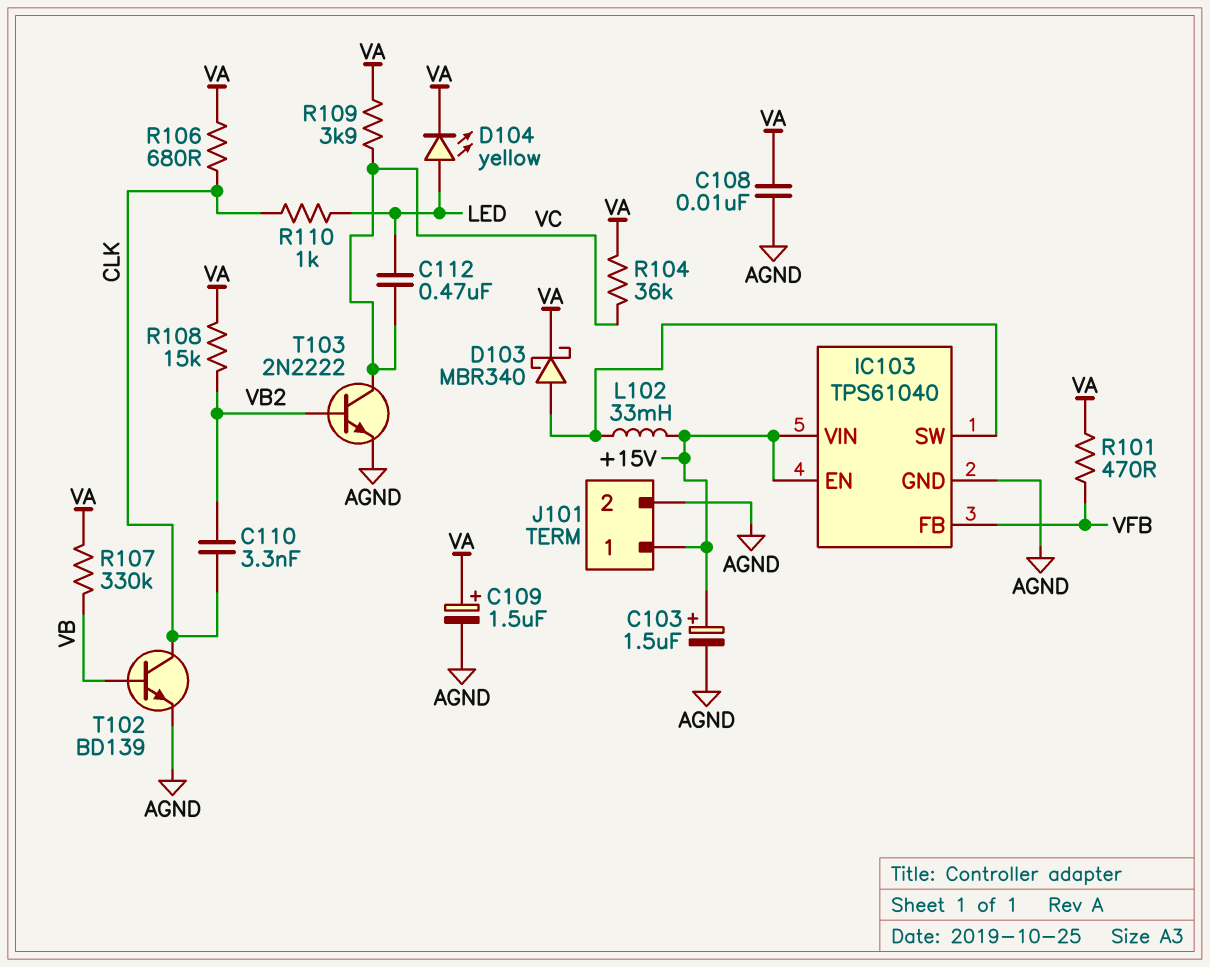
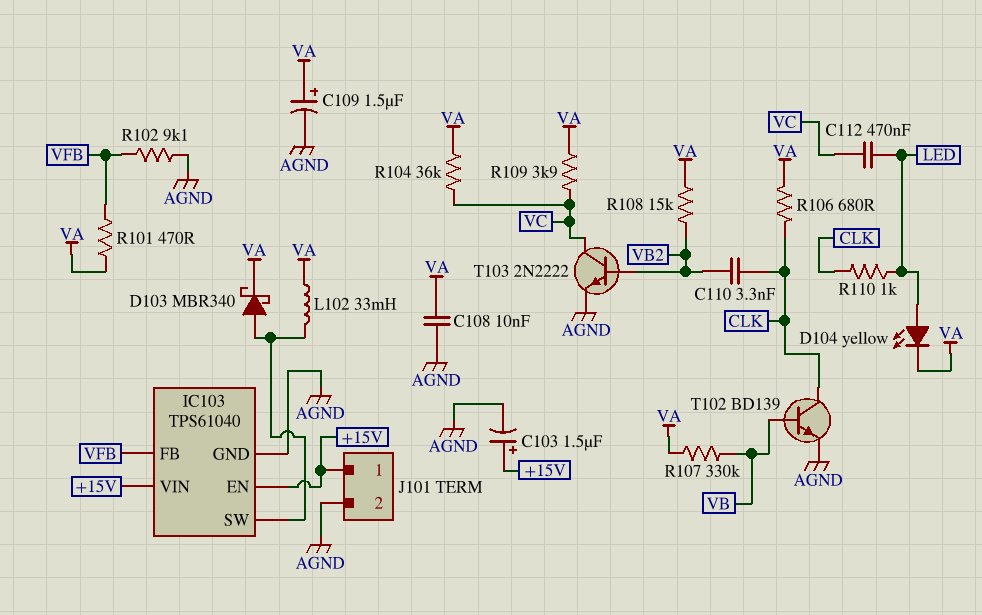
L102: 33mH (+15V, IC103/SW) -> 33mH (IC103/SW, VA)
R102: none -> 9.1k (AGND, VFB)

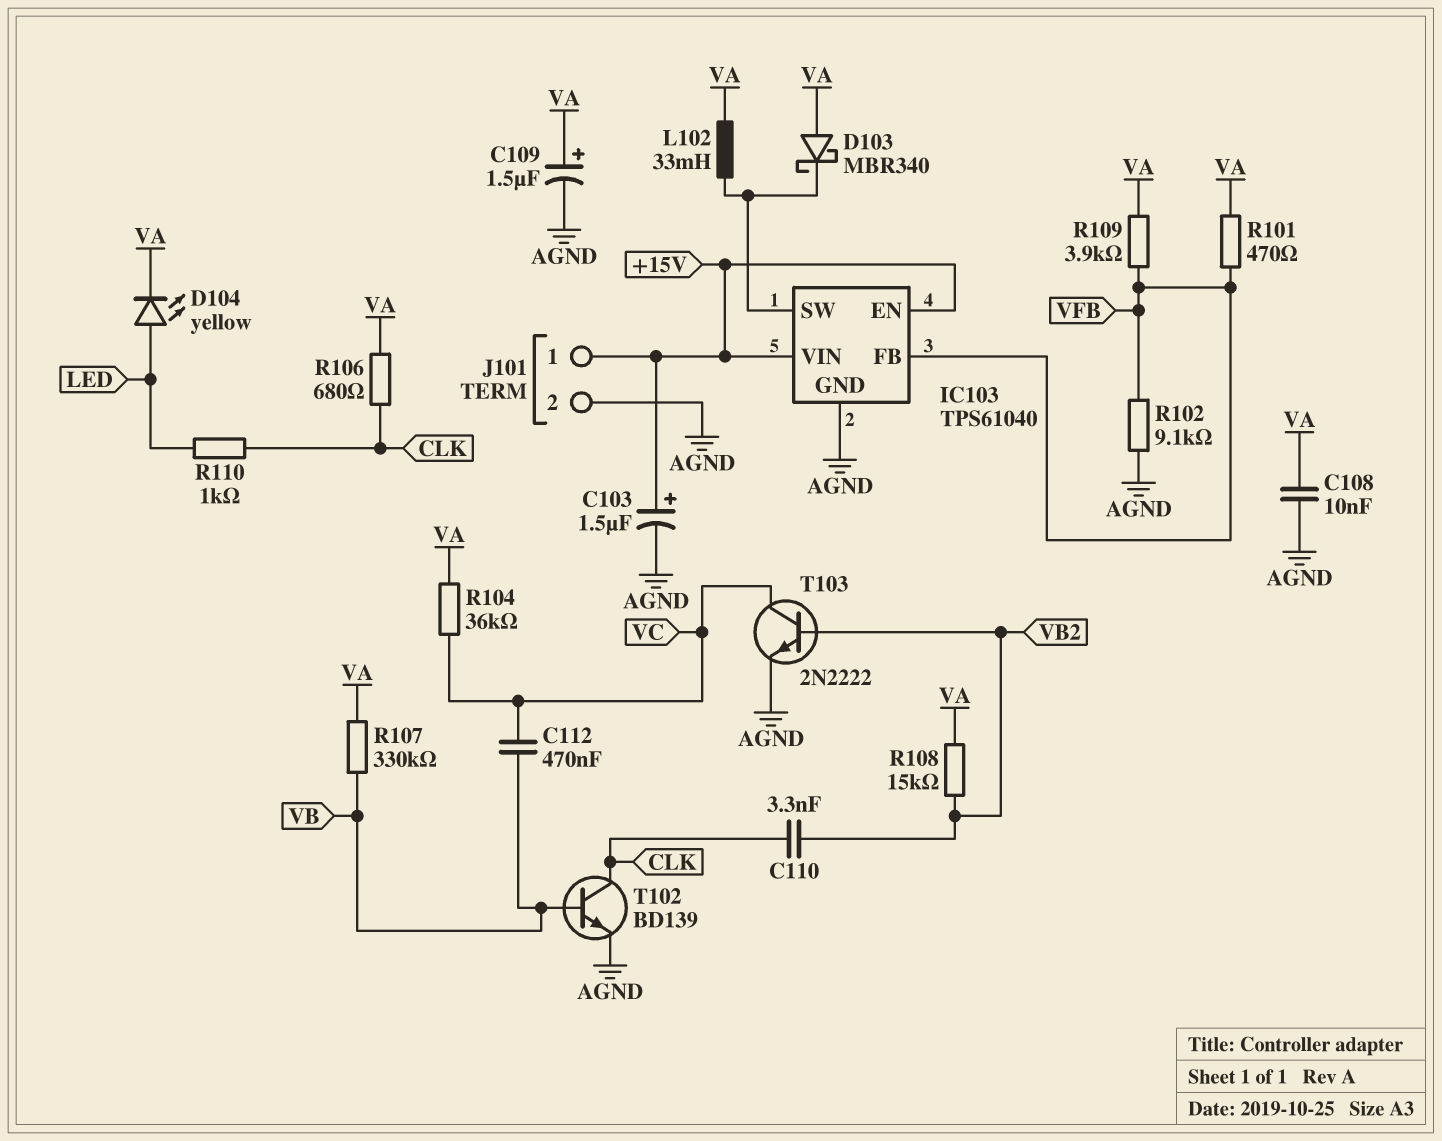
C112: 470nF (LED, VC) -> 470nF (VB, VC)
D103: schottky MBR340 (A IC103/SW, K VA) -> schottky MBR340 (A VA, K IC103/SW)
R109: 3.9k (VA, VC) -> 3.9k (VA, VFB)

